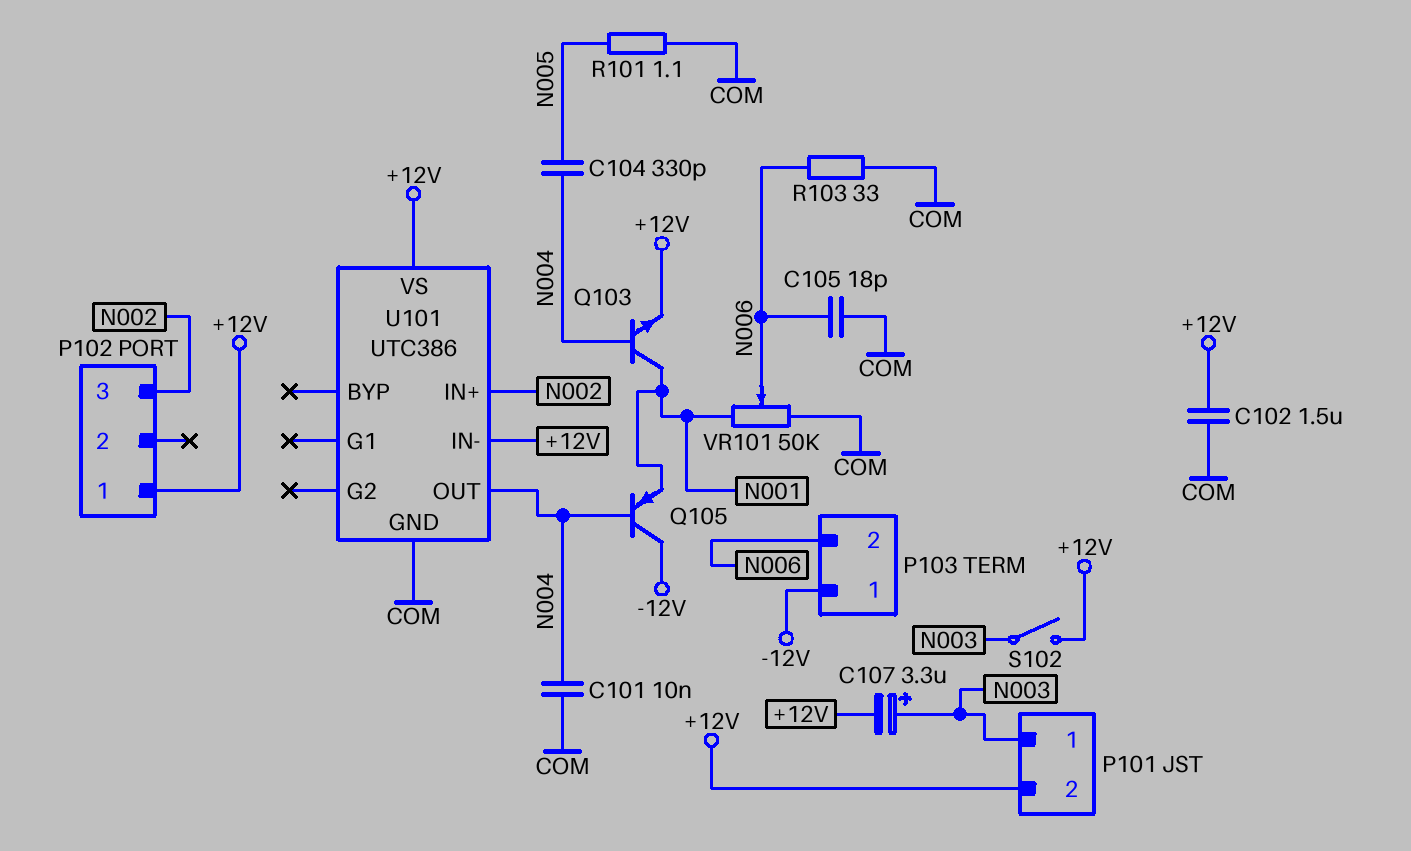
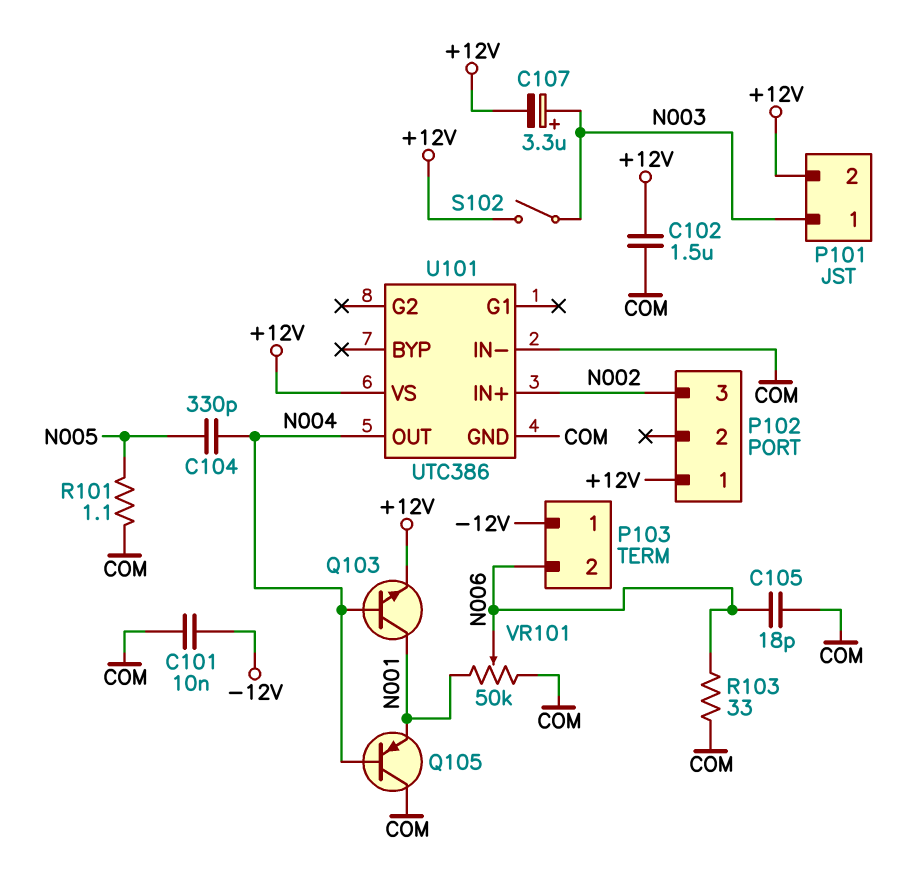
C101: 10nF (COM, N004) -> 10nF (-12V, COM)
Q105: PNP (B N004, C -12V, E N001) -> PNP (B N004, C COM, E N001)
U101 pin IN-: +12V -> COM

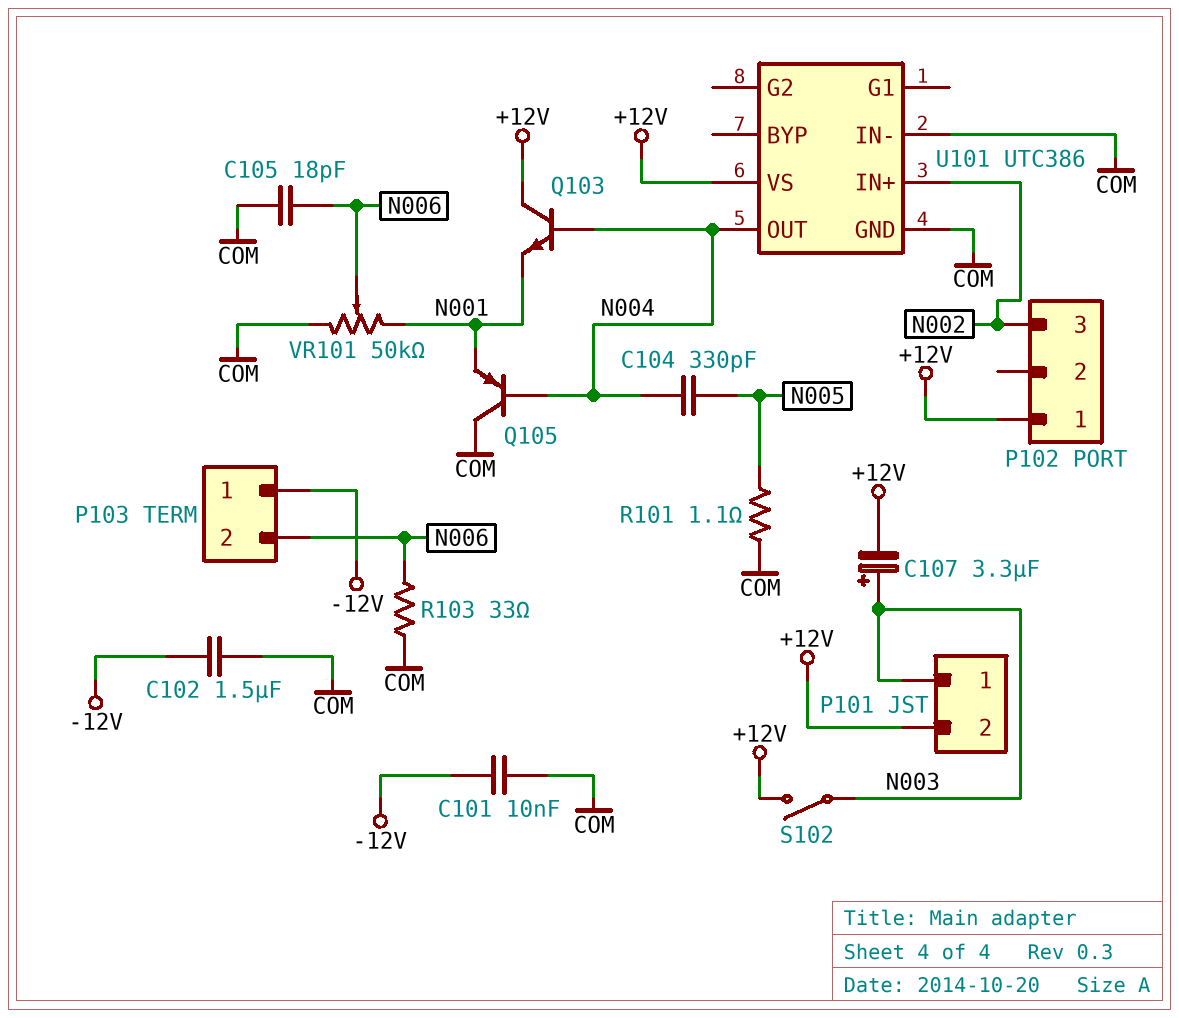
C102: 1.5uF (+12V, COM) -> 1.5uF (-12V, COM)
Q103: NPN (B N004, C N001, E +12V) -> NPN (B N004, C +12V, E N001)

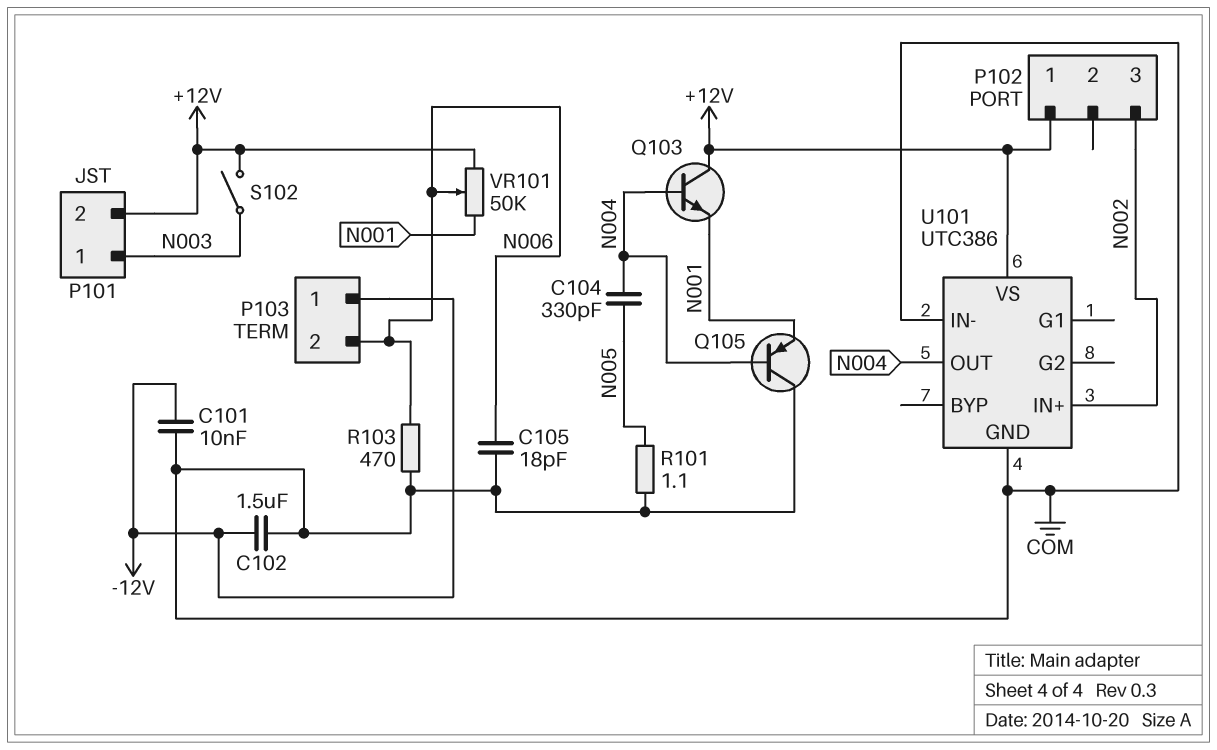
C107: 3.3uF (plus N003, minus +12V) -> none
R103: 33 (COM, N006) -> 470 (COM, N006)
VR101: 50k (COM, N001, wiper N006) -> 50k (+12V, N001, wiper N006)

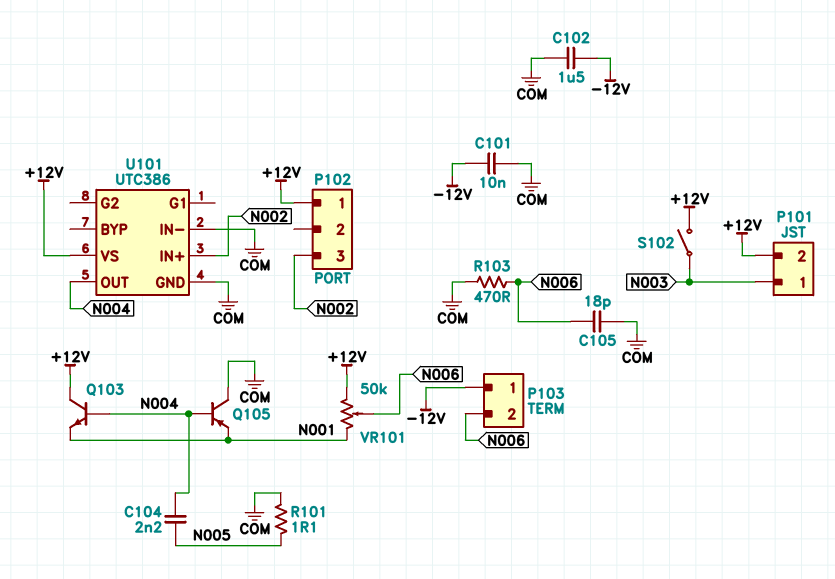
C104: 330pF (N004, N005) -> 2.2nF (N004, N005)

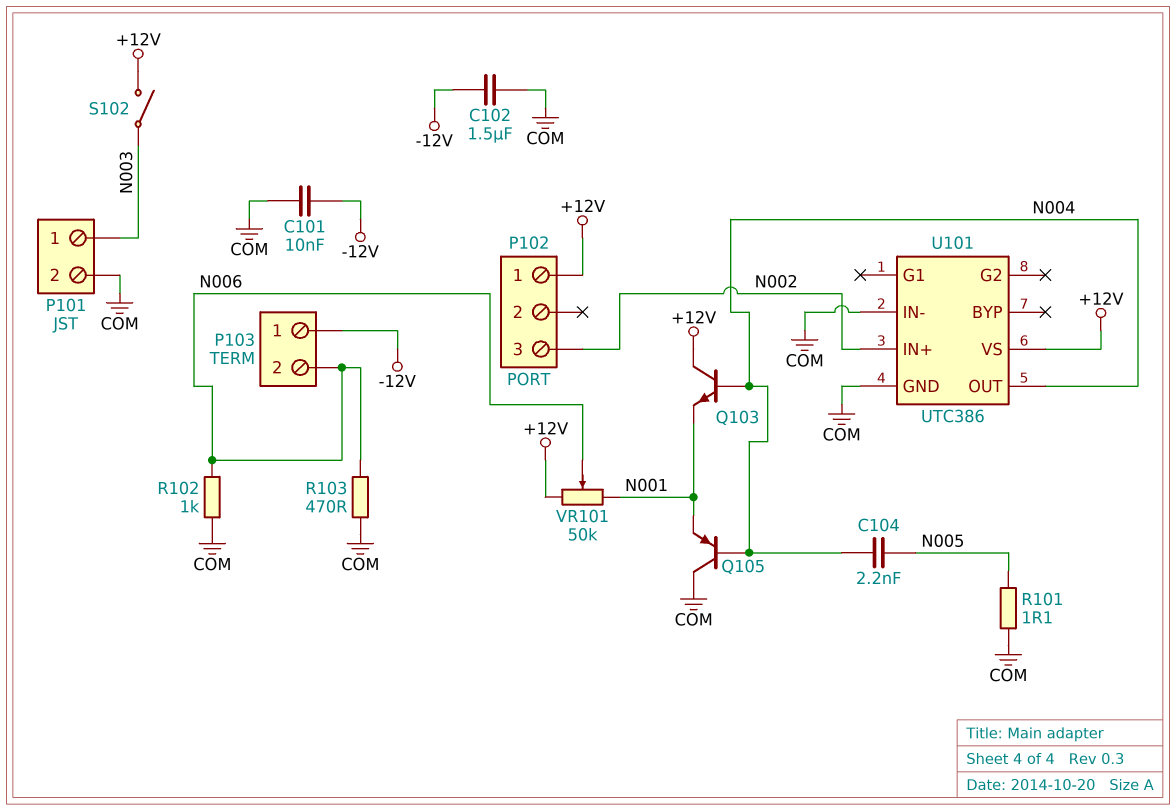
C105: 18pF (COM, N006) -> none
P101 pin 2: +12V -> COM
R102: none -> 1k (COM, N006)

